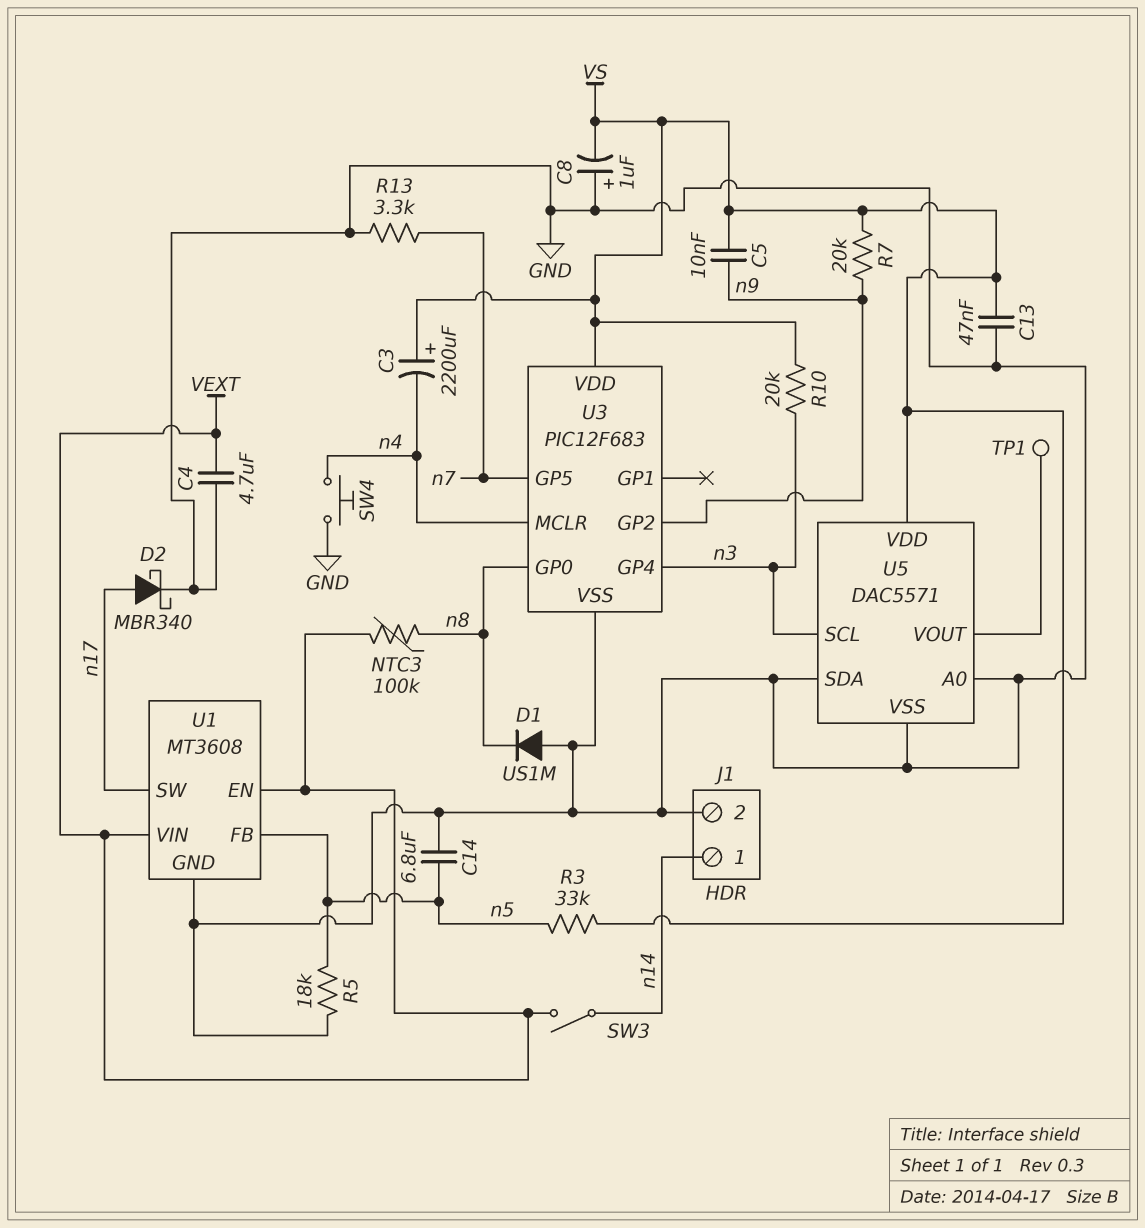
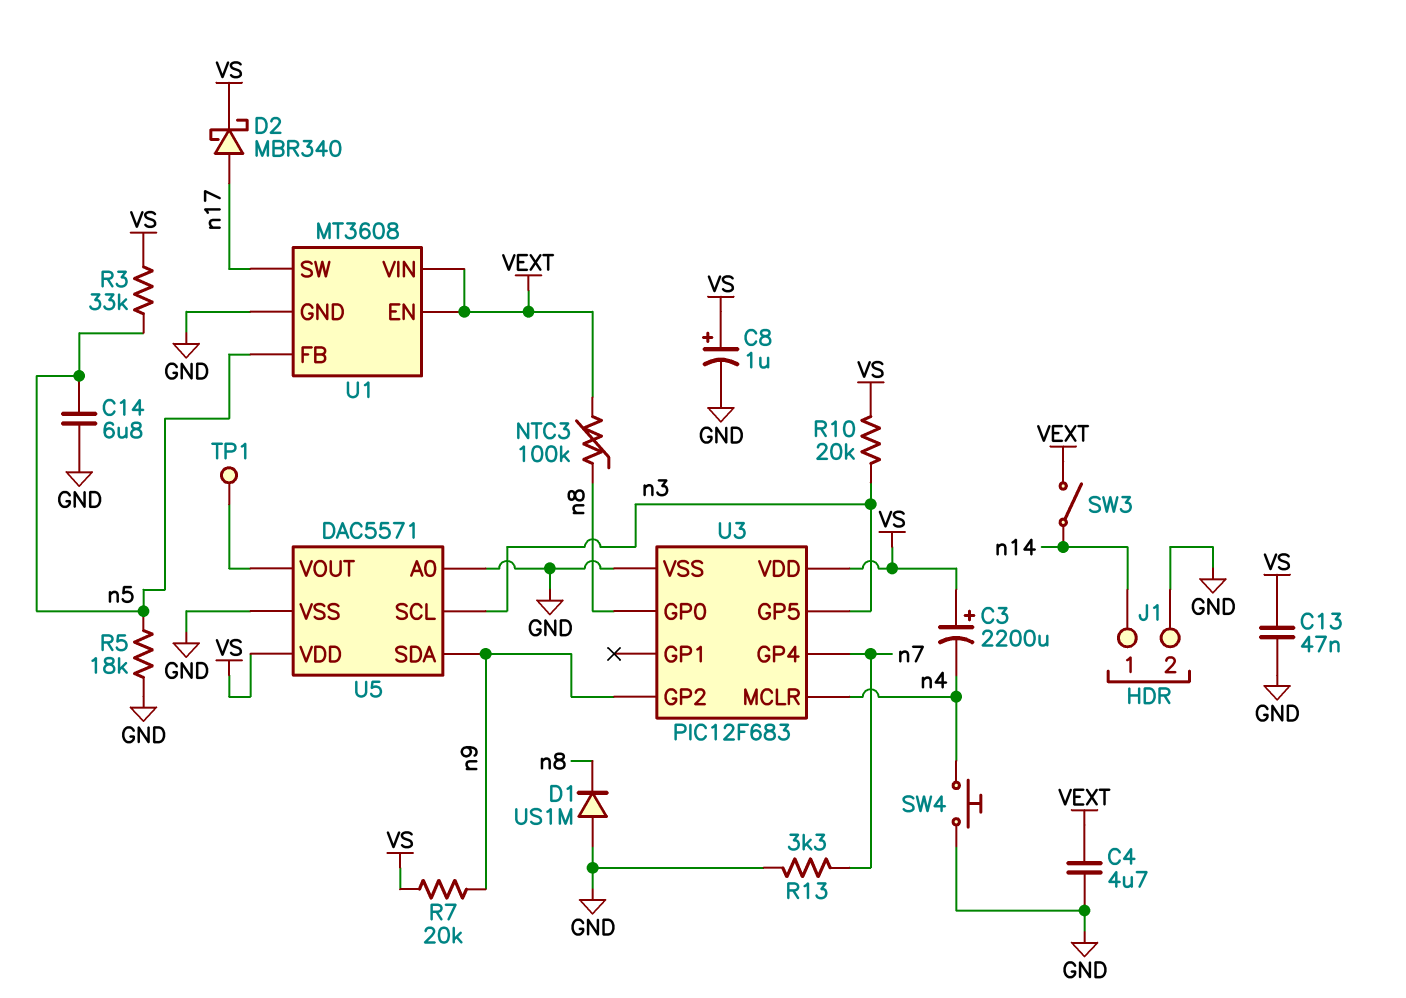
C5: 10nF (VS, n9) -> none
C8: 1uF (plus GND, minus VS) -> 1uF (plus VS, minus GND)
D2: schottky MBR340 (A n17, K GND) -> schottky MBR340 (A n17, K VS)
U3 pin GP4: n3 -> n7
U3 pin GP5: n7 -> n3
U5 pin SDA: GND -> n9

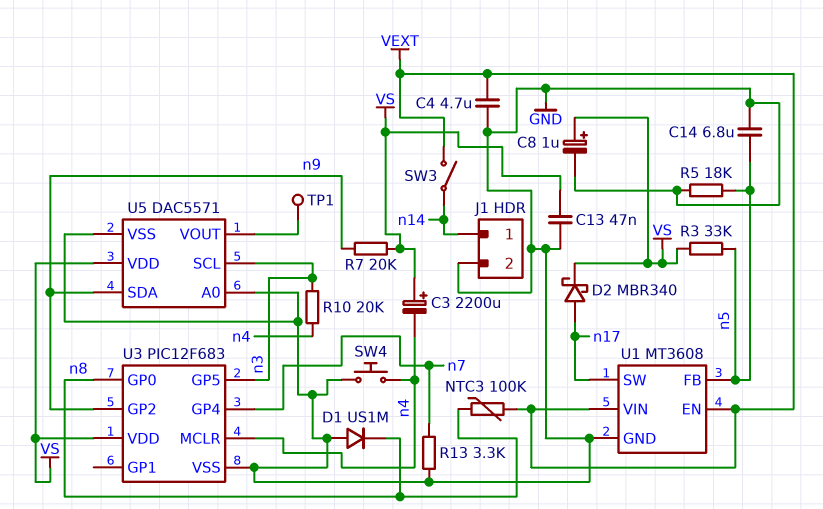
R10: 20k (VS, n3) -> 20k (n3, n4)

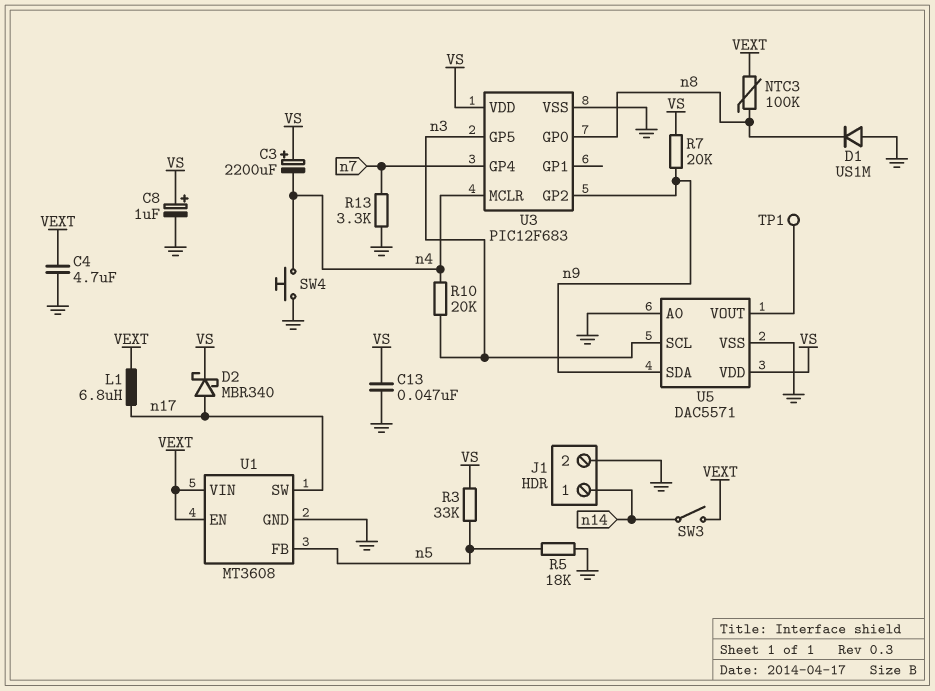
C14: 6.8uF (GND, n5) -> none
L1: none -> 6.8uH (VEXT, n17)

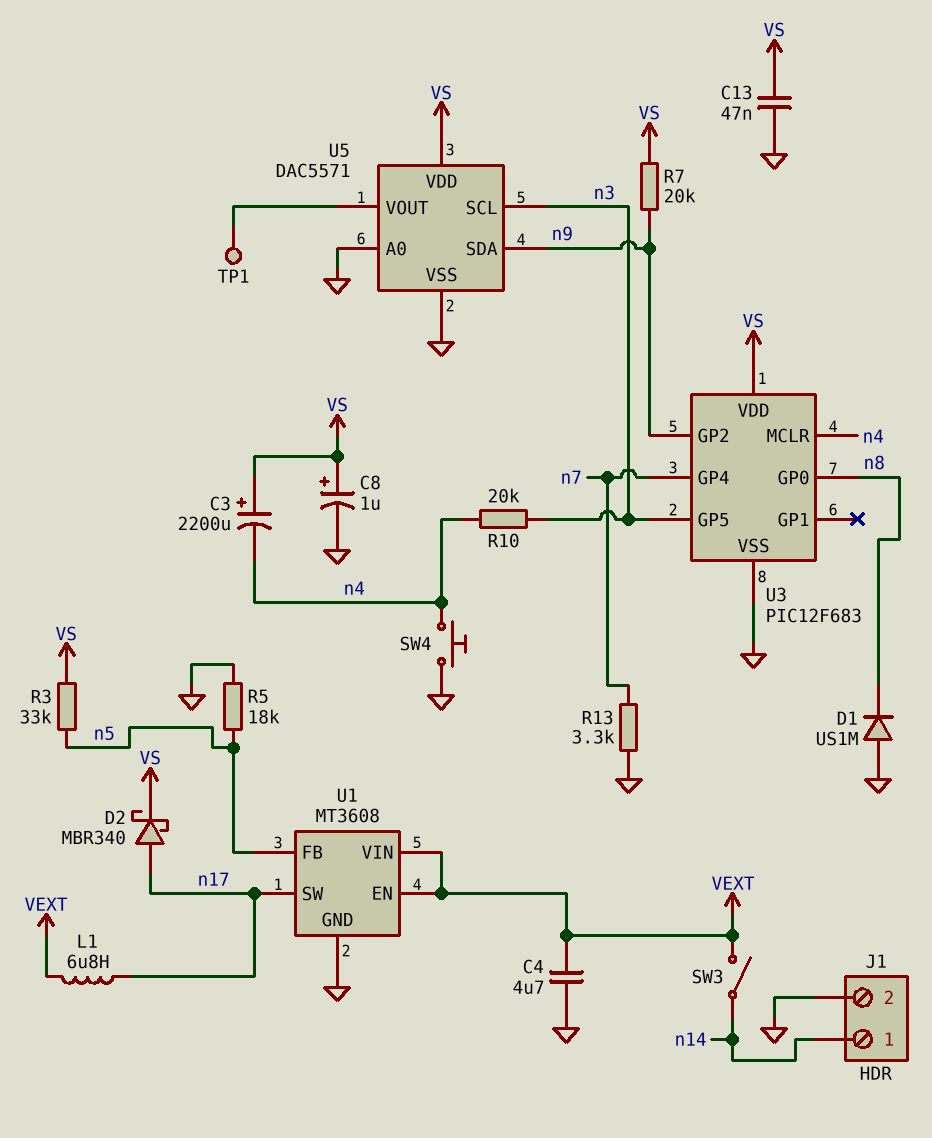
NTC3: 100k (VEXT, n8) -> none

